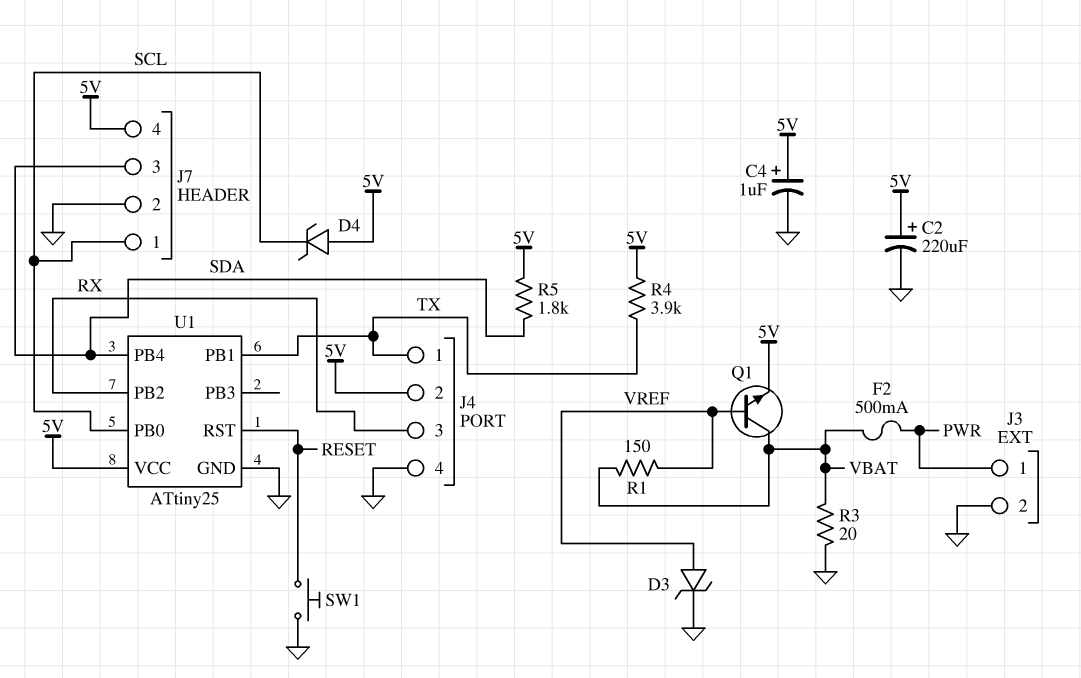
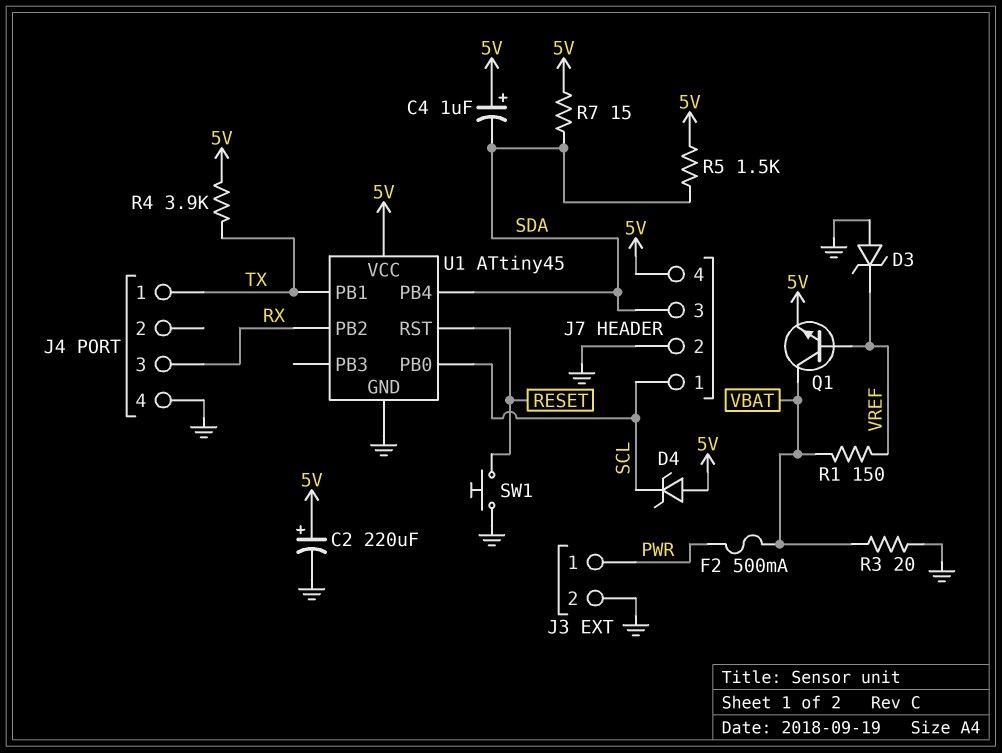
C4: 1uF (plus 5V, minus GND) -> 1uF (plus 5V, minus SDA)
D3: zener (A VREF, K GND) -> zener (A GND, K VREF)
J4 pin 2: 5V -> none
R5: 1.8k (5V, SDA) -> 1.5k (5V, SDA)
R7: none -> 15 (5V, SDA)
U1: ATtiny25 -> ATtiny45

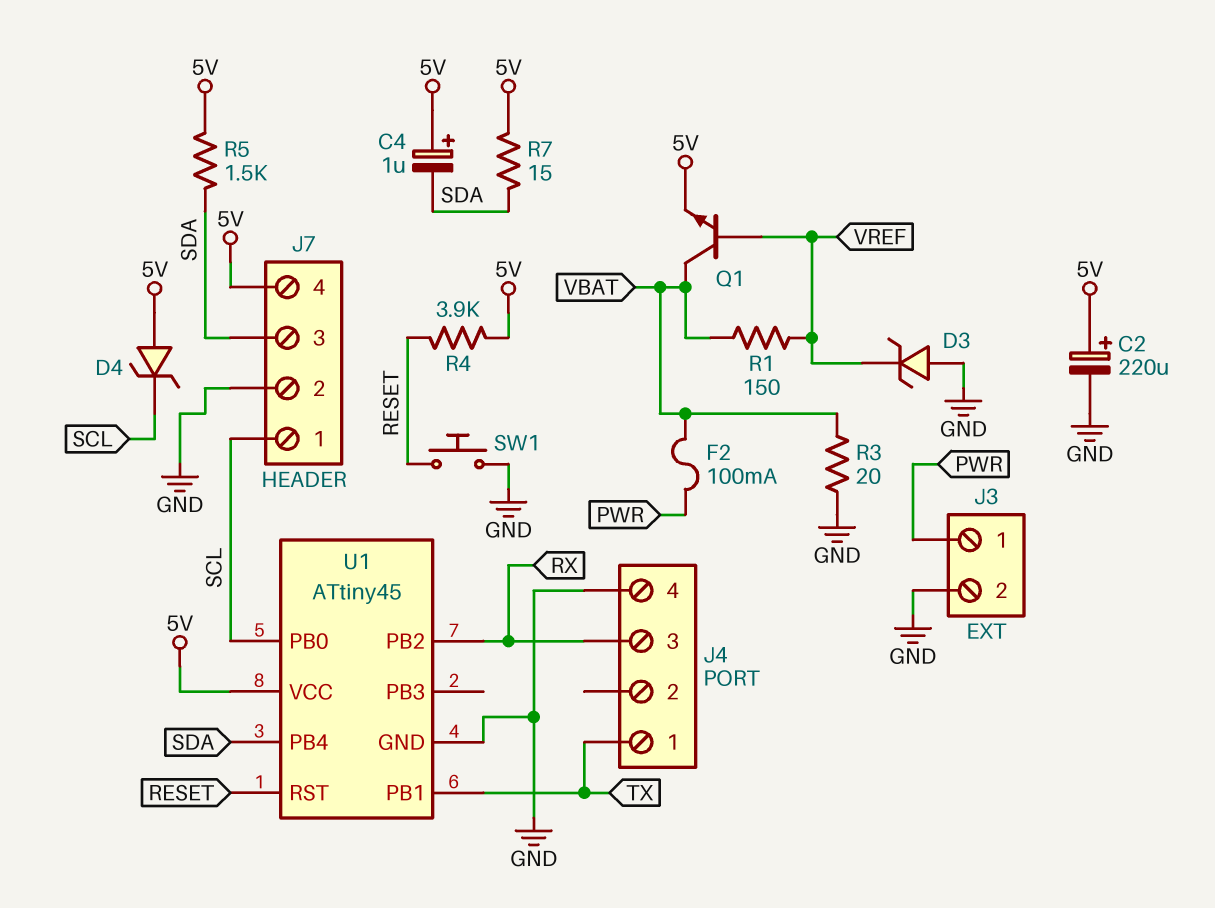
F2: 500mA (PWR, VBAT) -> 100mA (PWR, VBAT)
R4: 3.9k (5V, TX) -> 3.9k (5V, RESET)

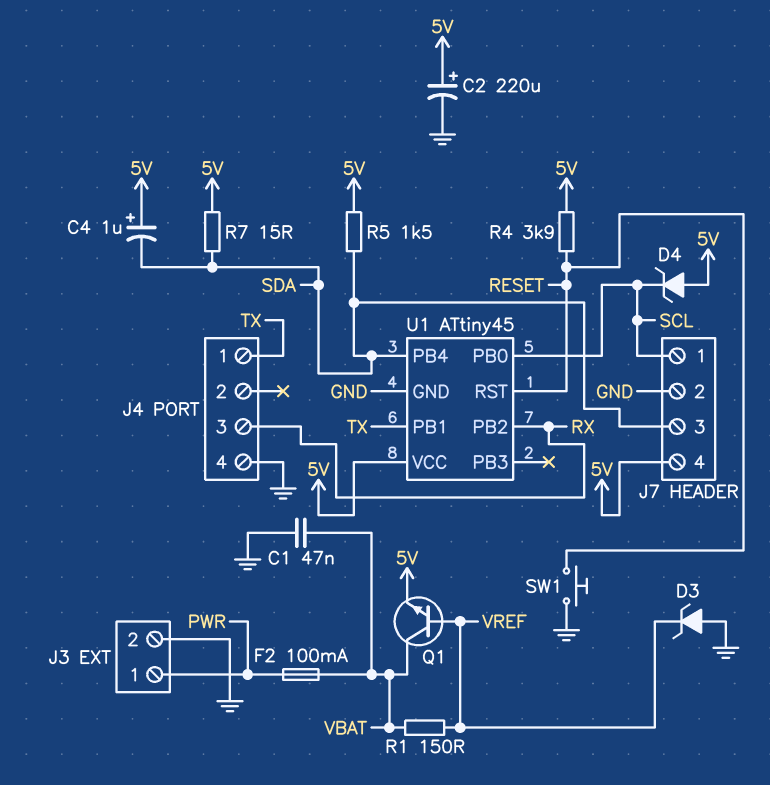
C1: none -> 47nF (GND, VBAT)
R3: 20 (GND, VBAT) -> none

